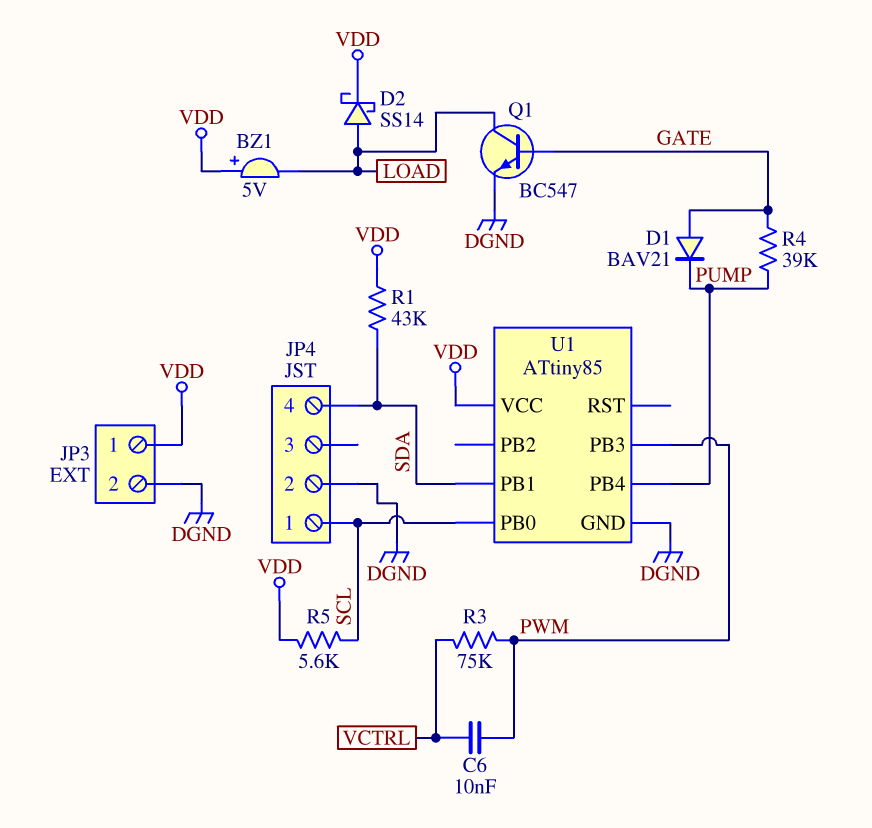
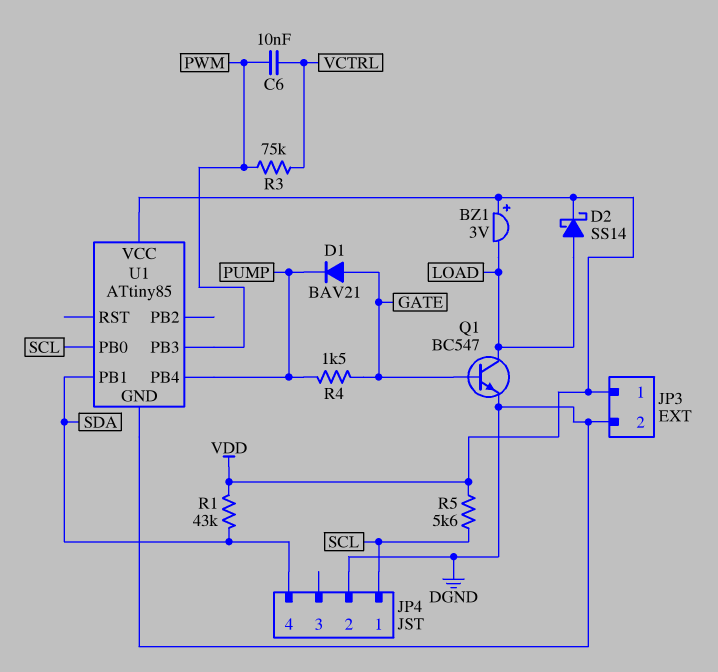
BZ1: buzzer 5V (plus VDD, minus LOAD) -> buzzer 3V (plus VDD, minus LOAD)
R4: 39k (GATE, PUMP) -> 1.5k (GATE, PUMP)

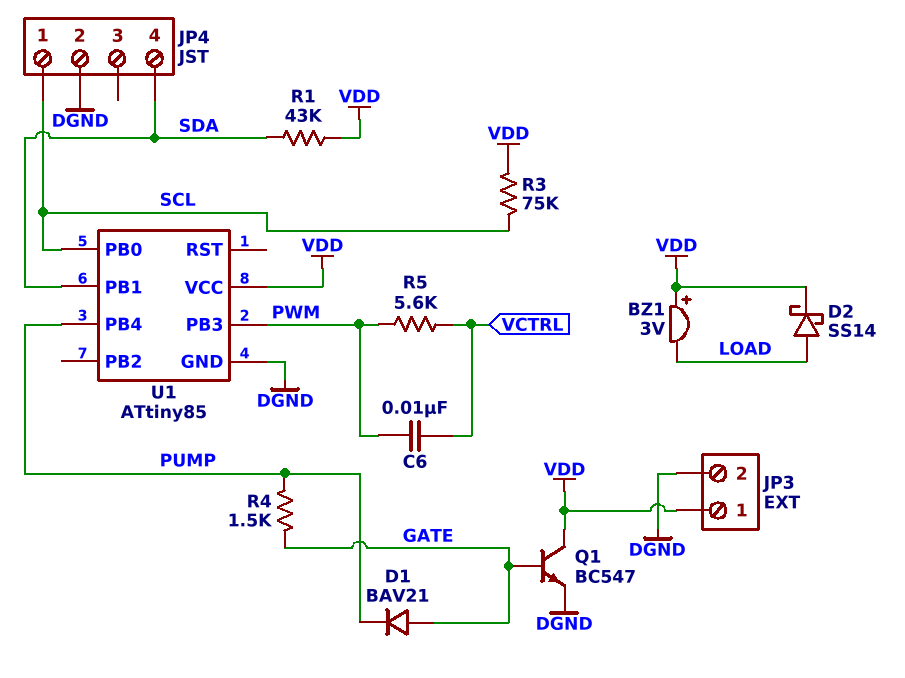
Q1: NPN BC547 (B GATE, C LOAD, E DGND) -> NPN BC547 (B GATE, C VDD, E DGND)
R3: 75k (PWM, VCTRL) -> 75k (SCL, VDD)
R5: 5.6k (SCL, VDD) -> 5.6k (PWM, VCTRL)

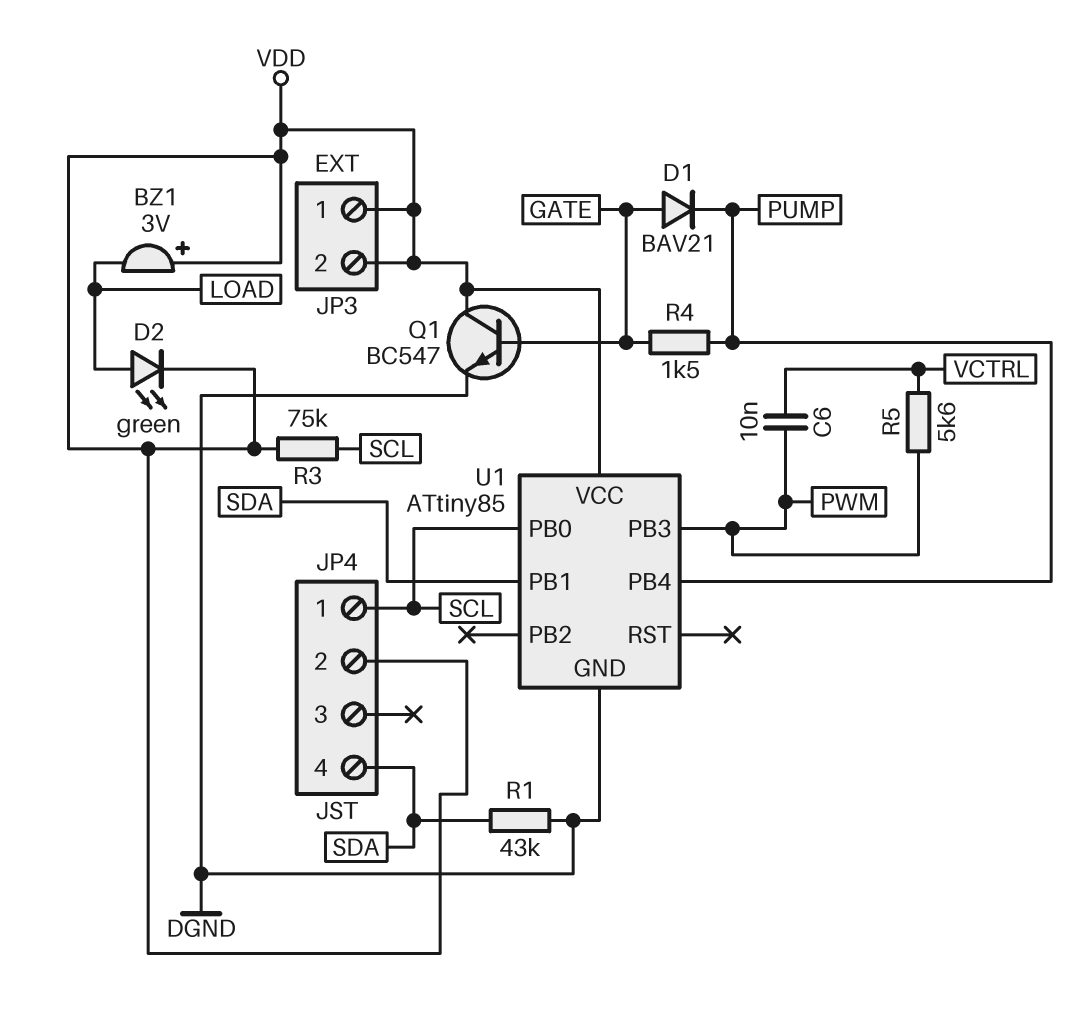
D2: schottky SS14 (A LOAD, K VDD) -> LED green (A LOAD, K VDD)
JP3 pin 2: DGND -> VDD
JP4 pin 2: DGND -> VDD
R1: 43k (SDA, VDD) -> 43k (DGND, SDA)

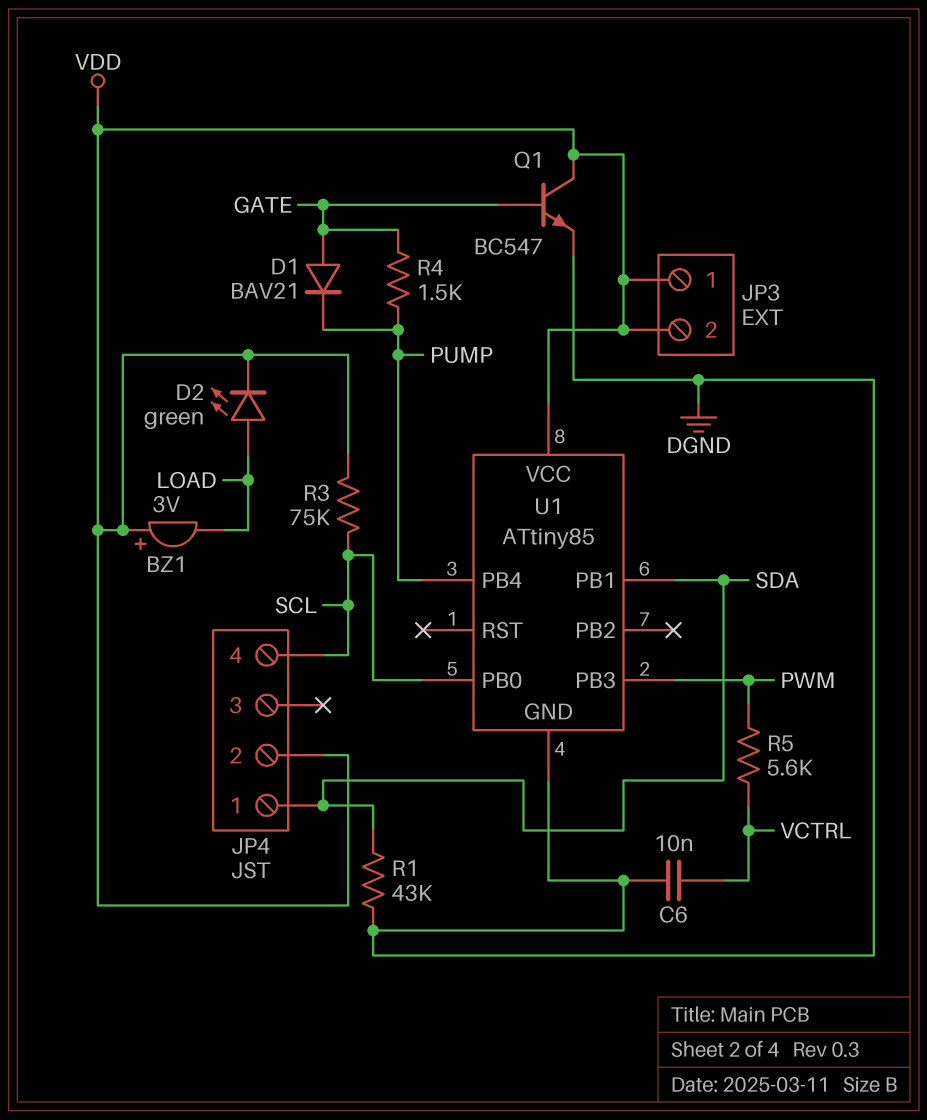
C6: 10nF (PWM, VCTRL) -> 10nF (DGND, VCTRL)
JP4 pin 1: SCL -> SDA
JP4 pin 4: SDA -> SCL

